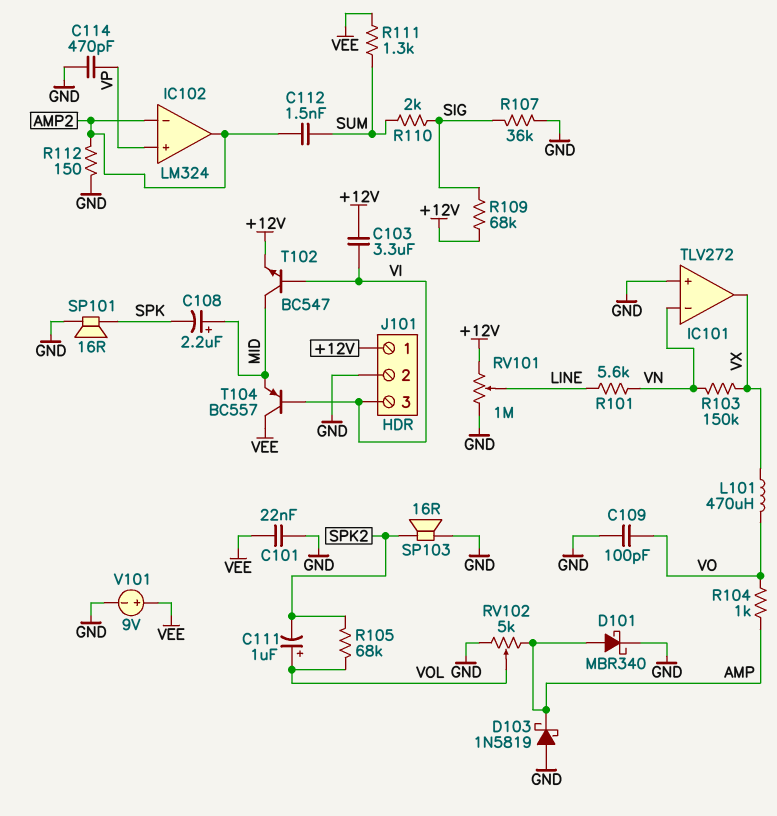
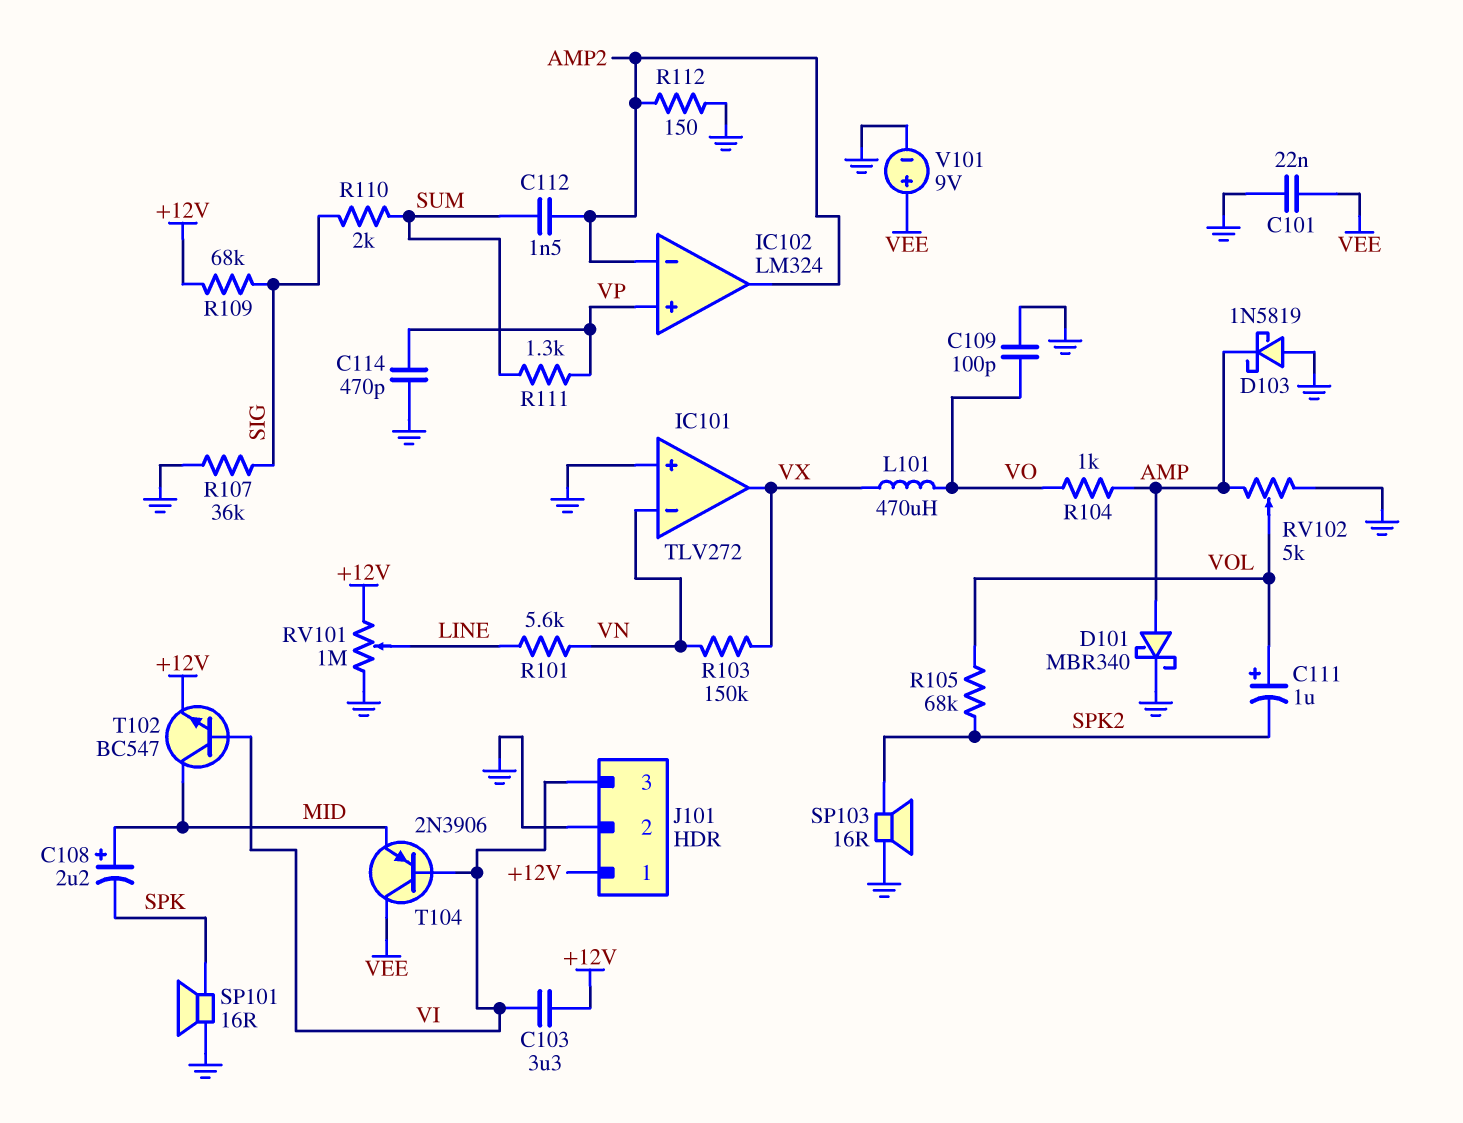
R111: 1.3k (SUM, VEE) -> 1.3k (SUM, VP)
T104: PNP BC557 (B VI, C VEE, E MID) -> PNP 2N3906 (B VI, C VEE, E MID)

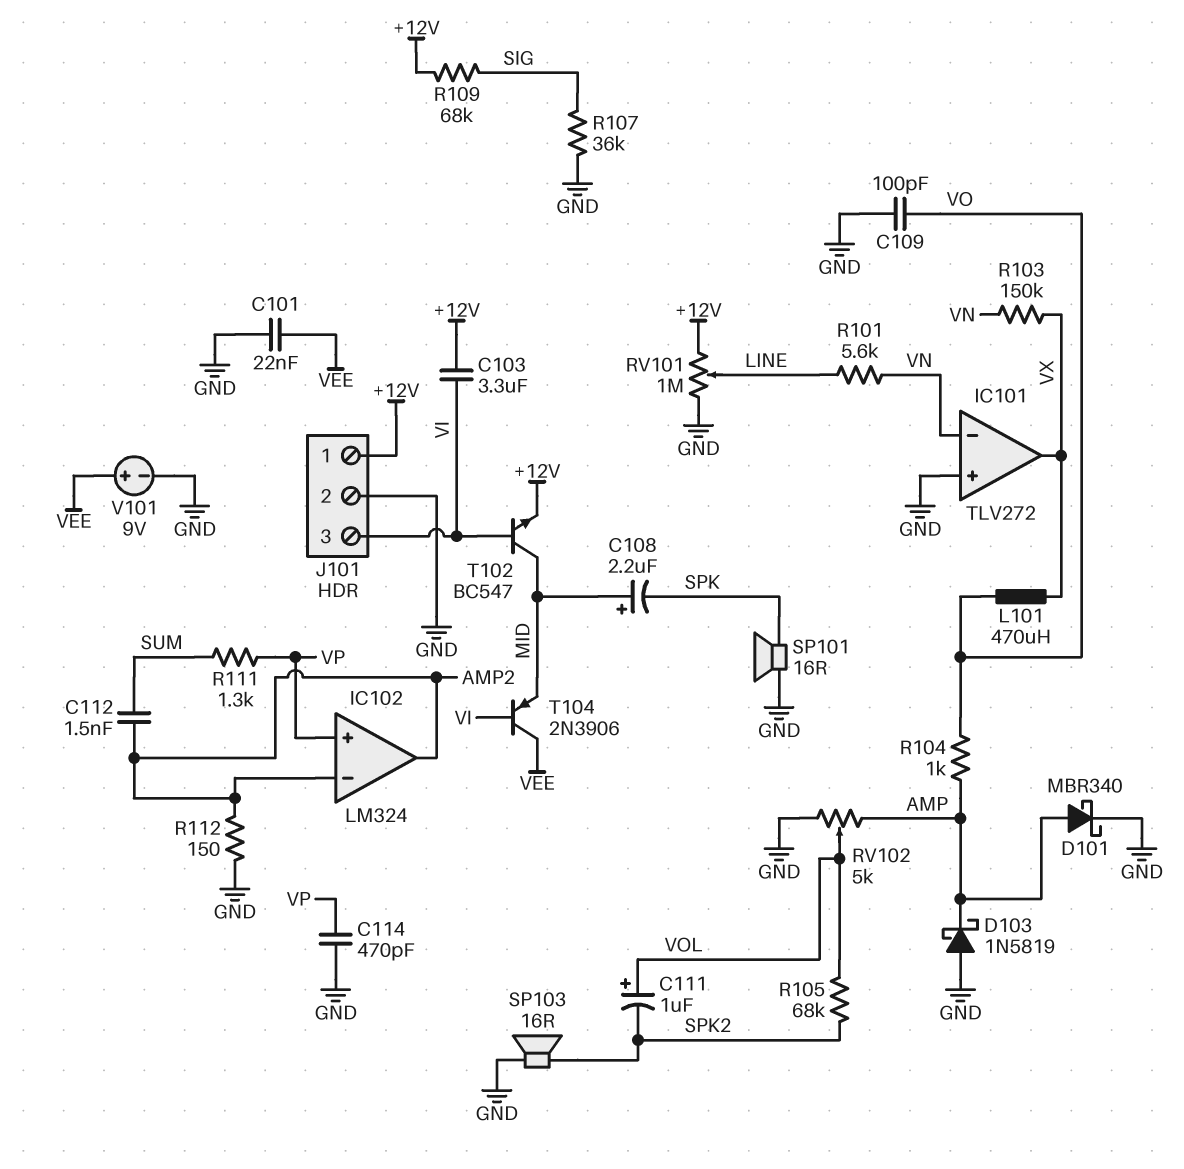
R110: 2k (SIG, SUM) -> none

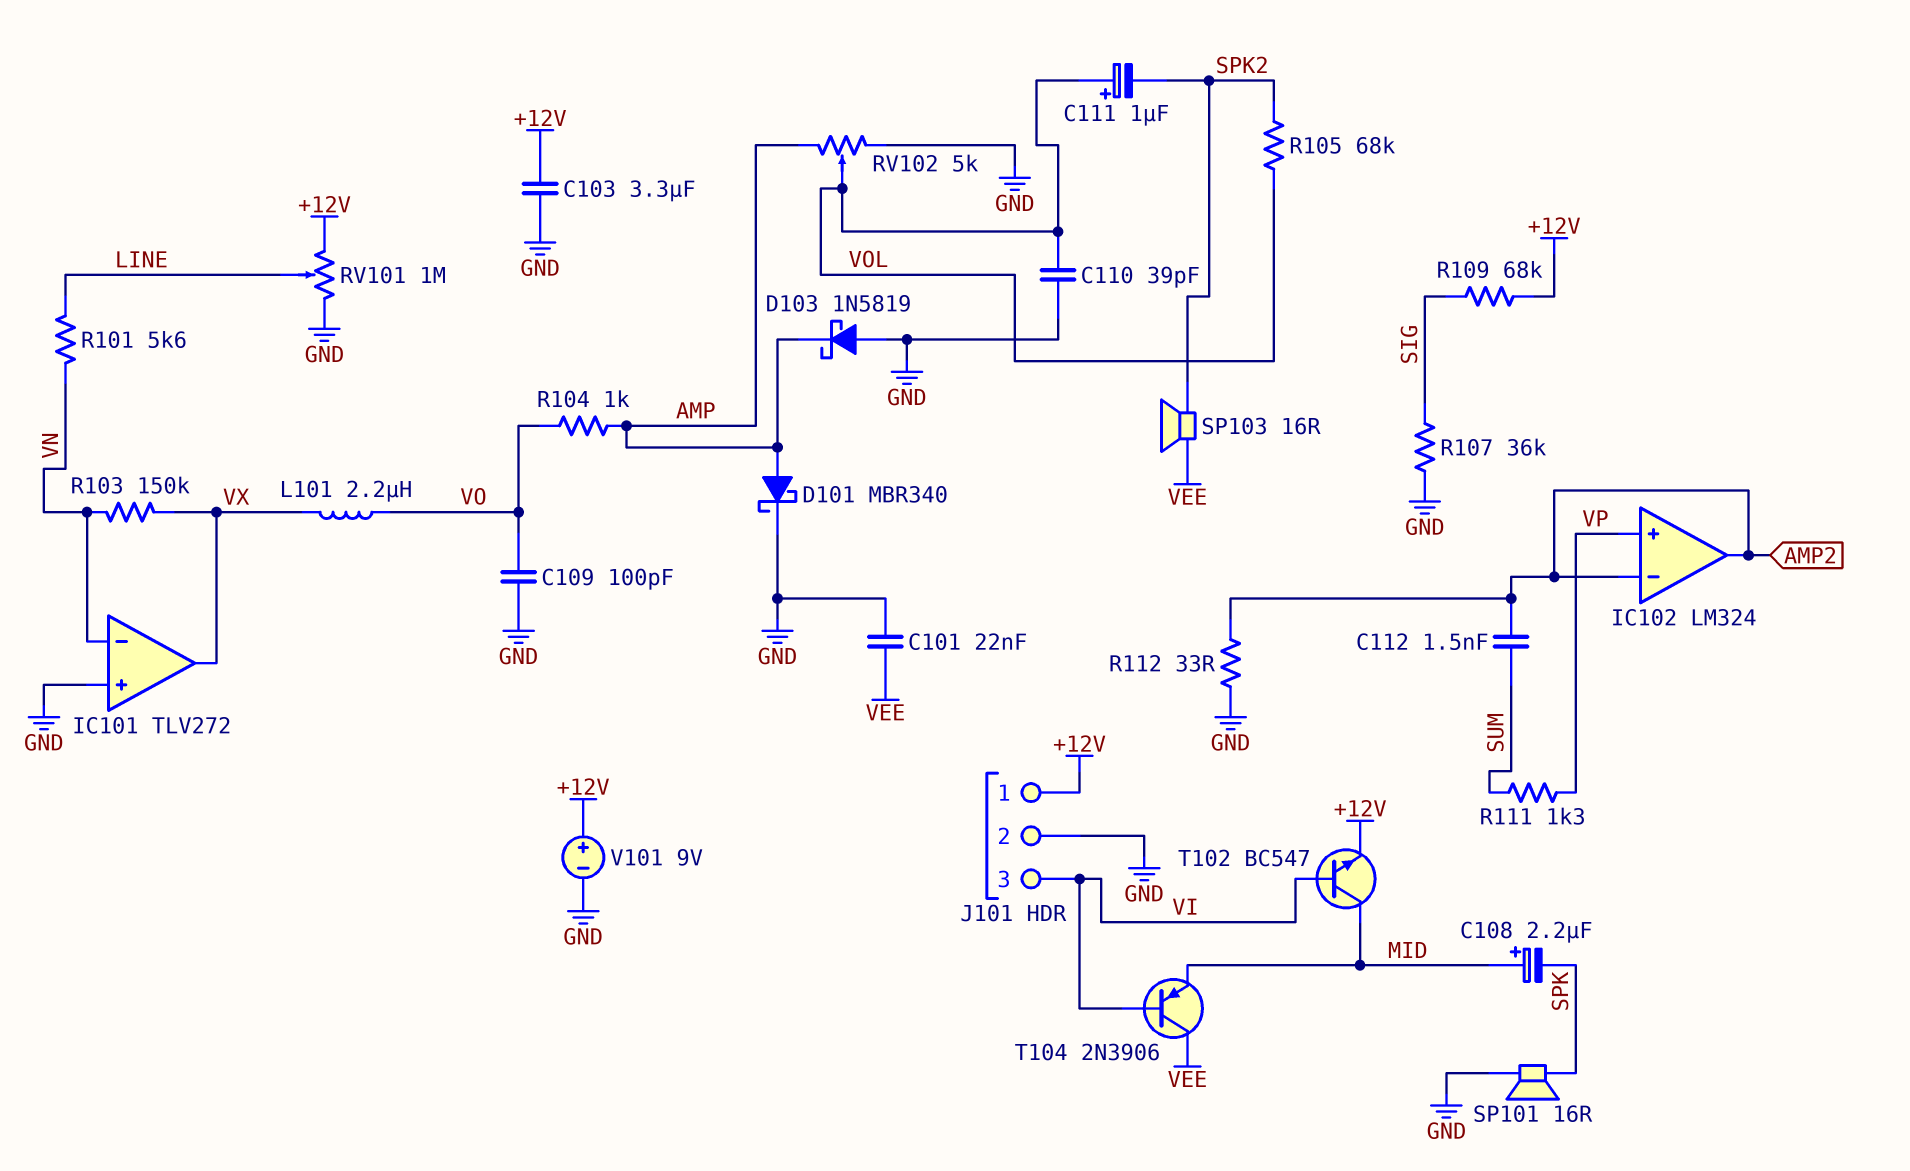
C103: 3.3uF (+12V, VI) -> 3.3uF (+12V, GND)
C110: none -> 39pF (GND, VOL)
C114: 470pF (GND, VP) -> none
L101: 470uH (VO, VX) -> 2.2uH (VO, VX)
R112: 150 (AMP2, GND) -> 33 (AMP2, GND)
SP103: speaker 16R (GND, SPK2) -> speaker 16R (SPK2, VEE)
V101: 9V (plus VEE, minus GND) -> 9V (plus +12V, minus GND)

